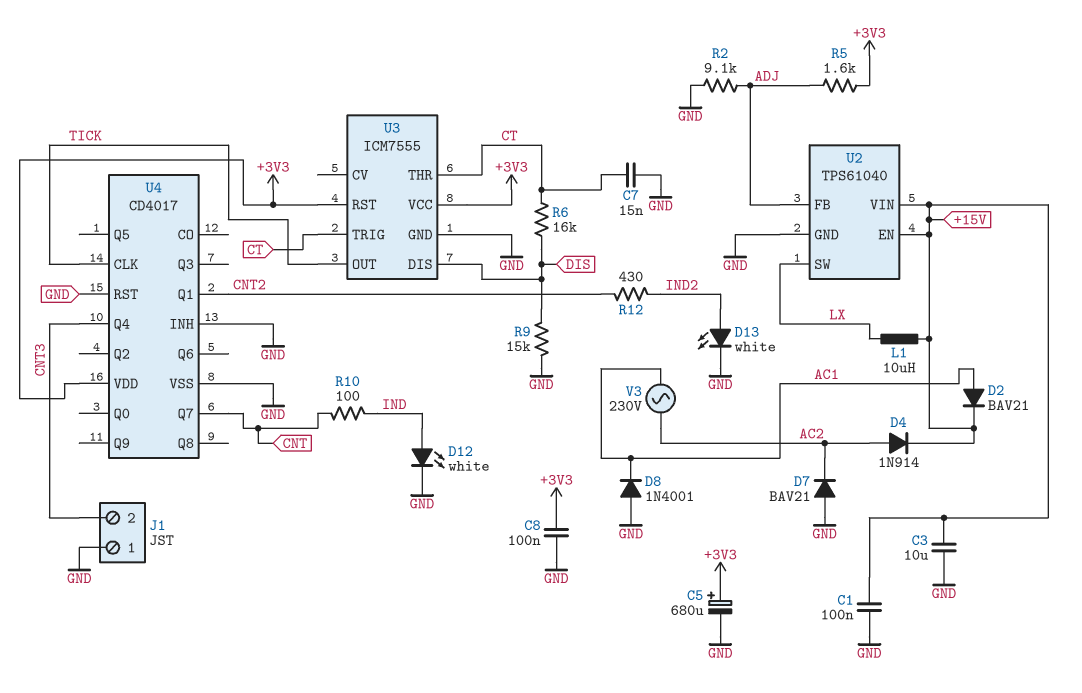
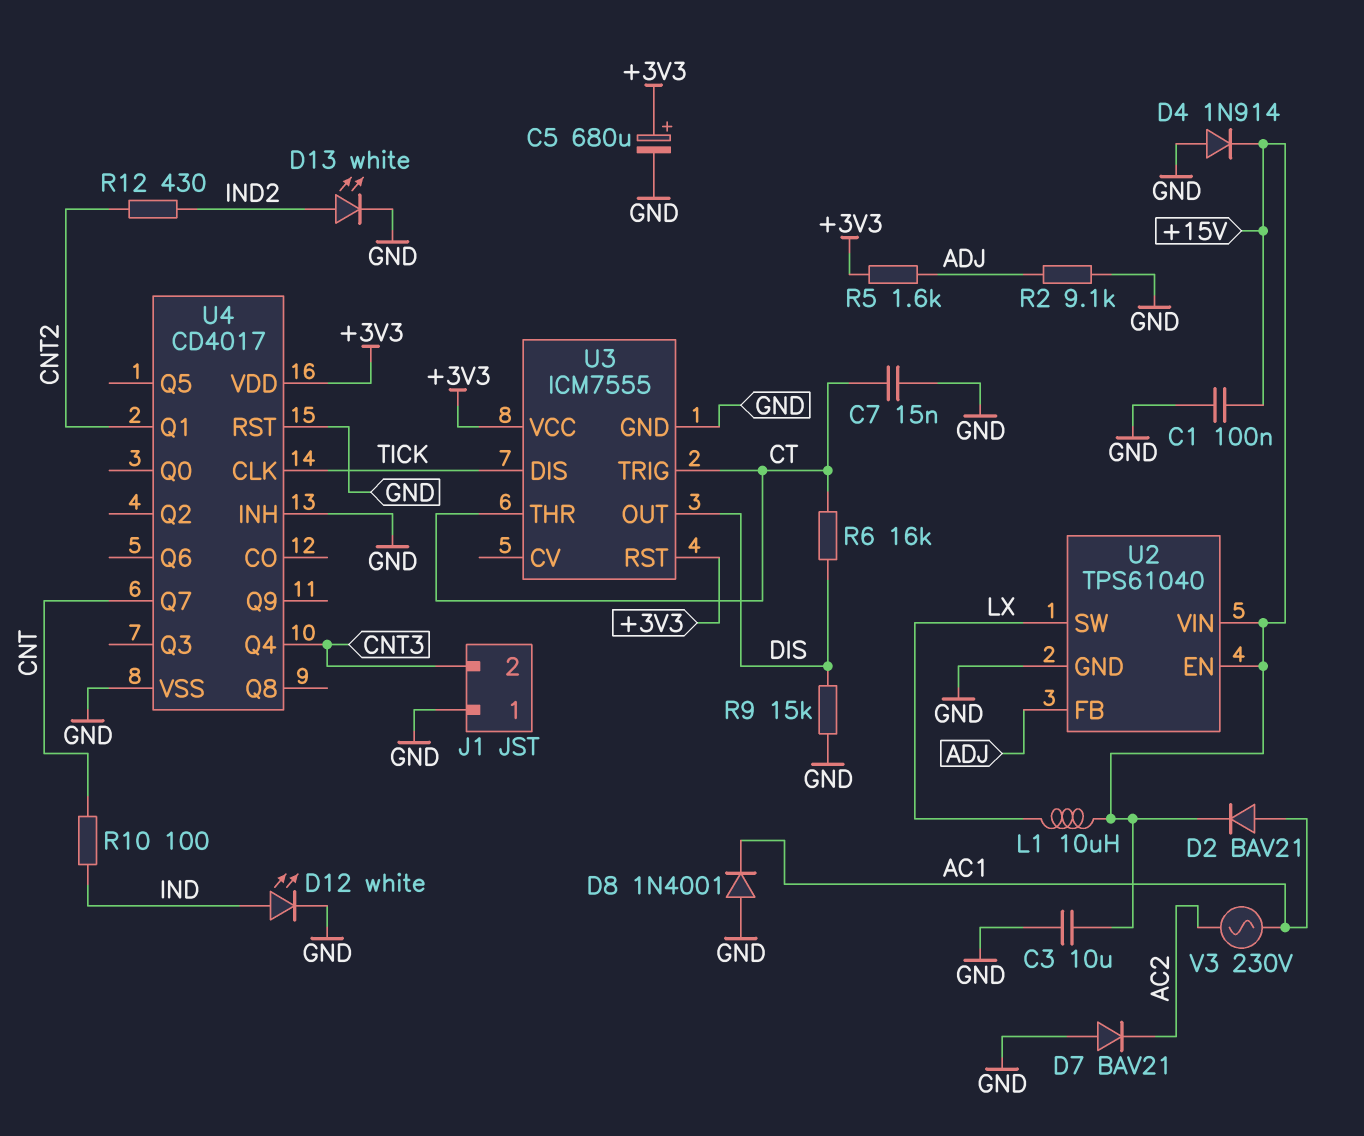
C8: 100nF (+3V3, GND) -> none
D4: diode 1N914 (A AC2, K +15V) -> diode 1N914 (A GND, K +15V)
U3 pin DIS: DIS -> TICK
U3 pin OUT: TICK -> DIS

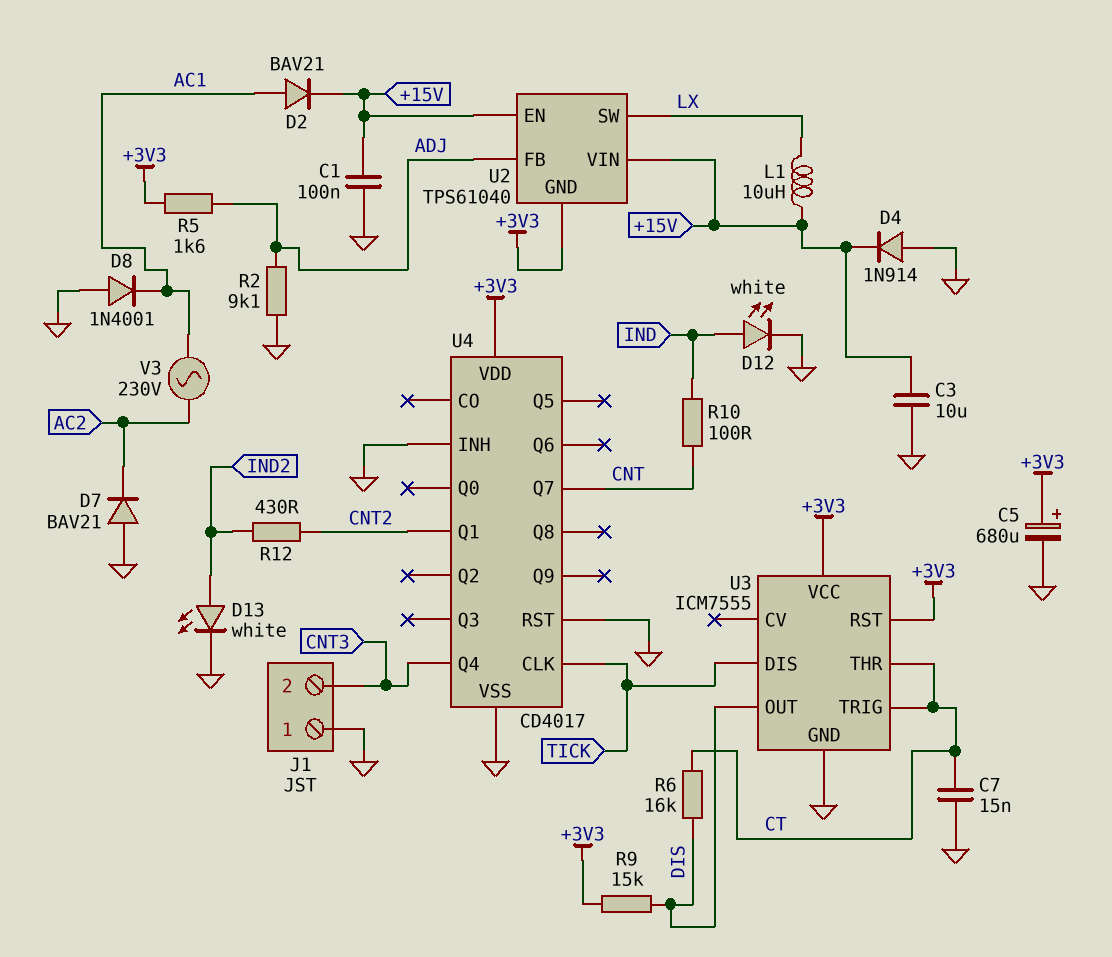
R9: 15k (DIS, GND) -> 15k (+3V3, DIS)
U2 pin GND: GND -> +3V3

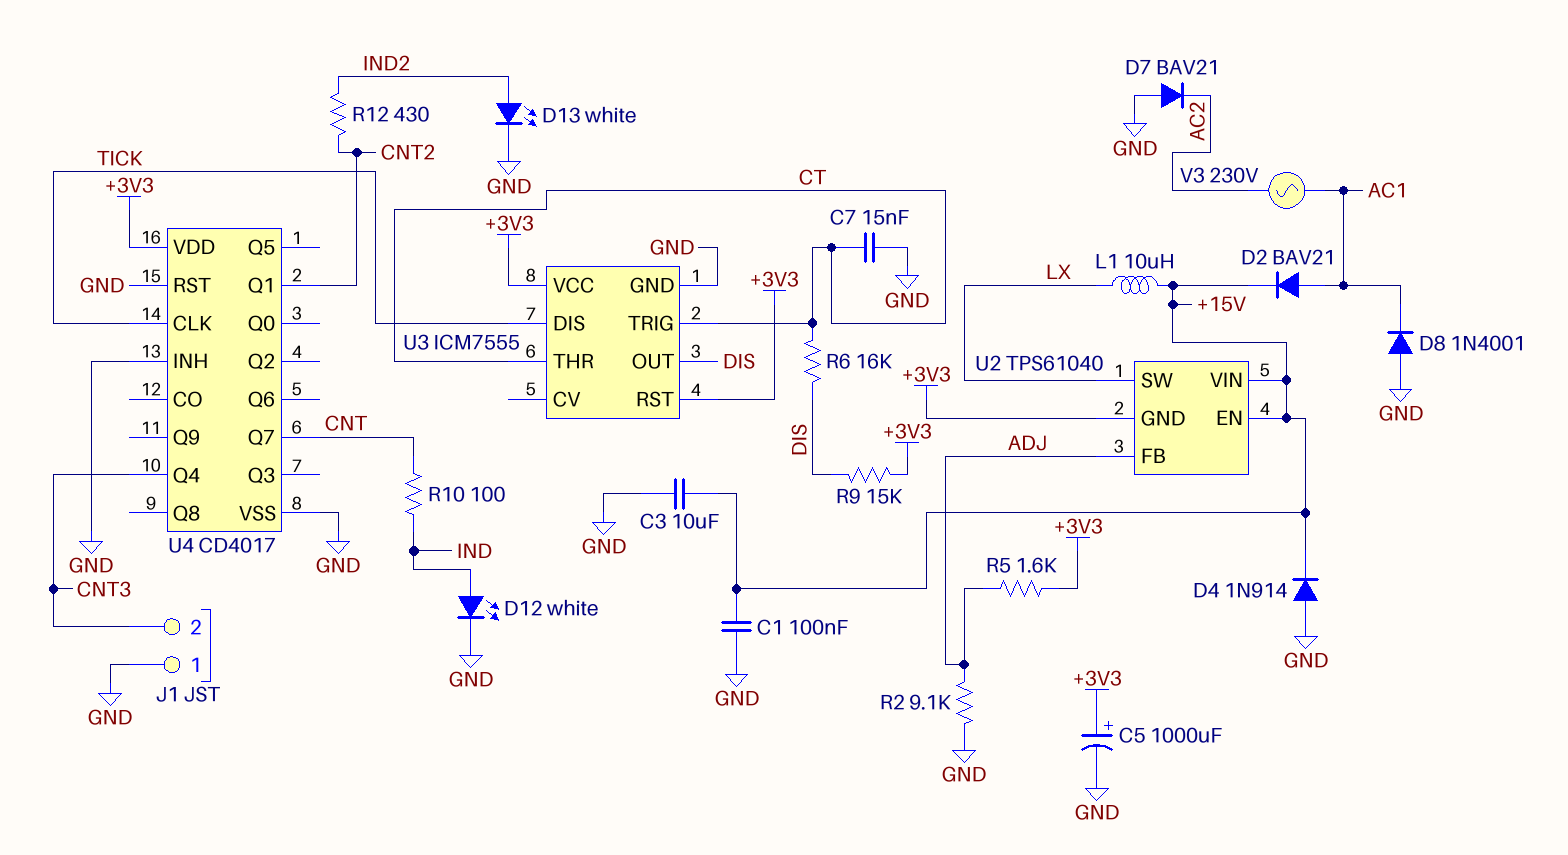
C5: 680uF (plus +3V3, minus GND) -> 1000uF (plus +3V3, minus GND)

